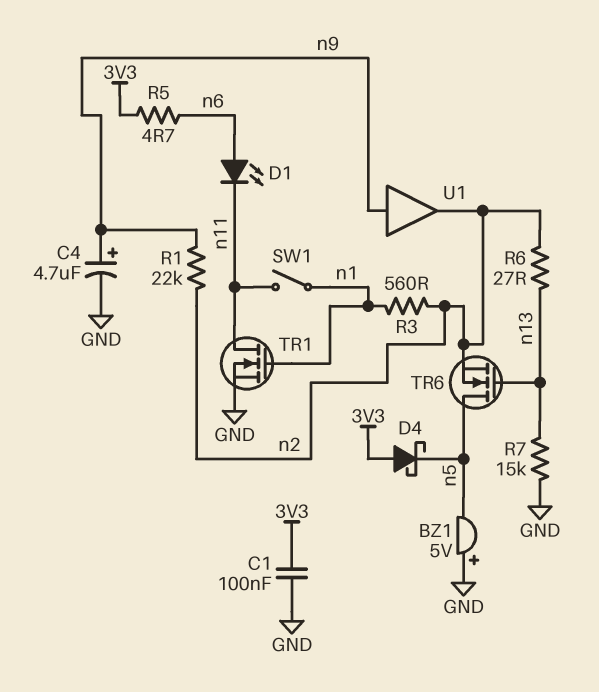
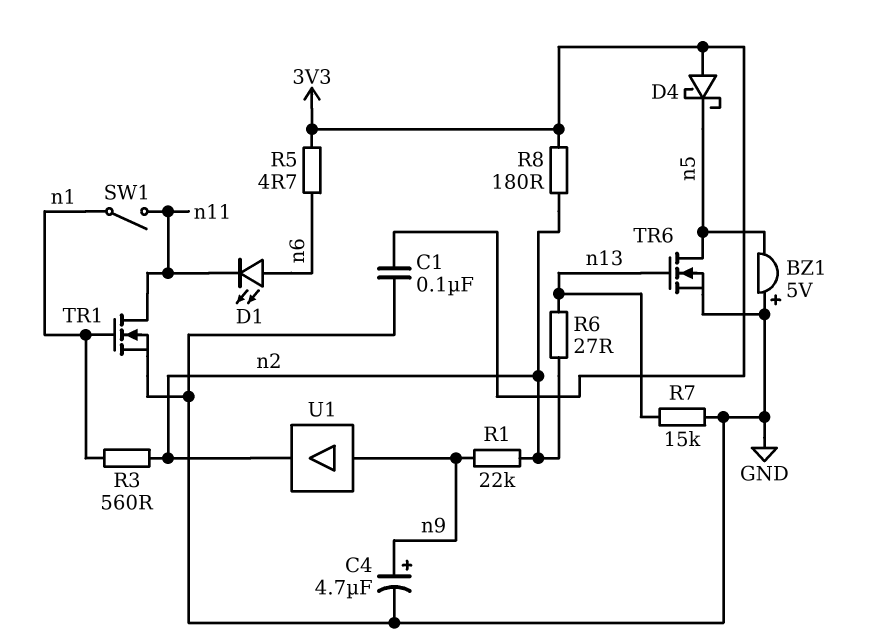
R8: none -> 180 (3V3, n2)
TR6: NMOS (G n13, D n5, S n2) -> NMOS (G n13, D n5, S GND)

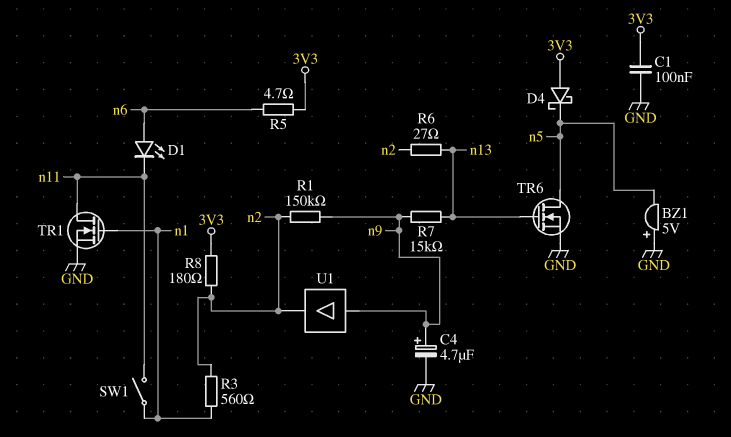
R1: 22k (n2, n9) -> 150k (n2, n9)
R7: 15k (GND, n13) -> 15k (n9, n13)

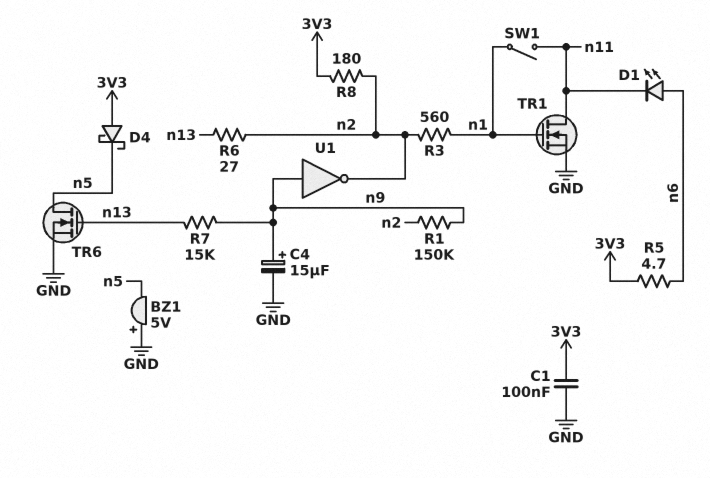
C4: 4.7uF (plus n9, minus GND) -> 15uF (plus n9, minus GND)
U1: buffer (in n9, out n2) -> NOT (in n9, out n2)

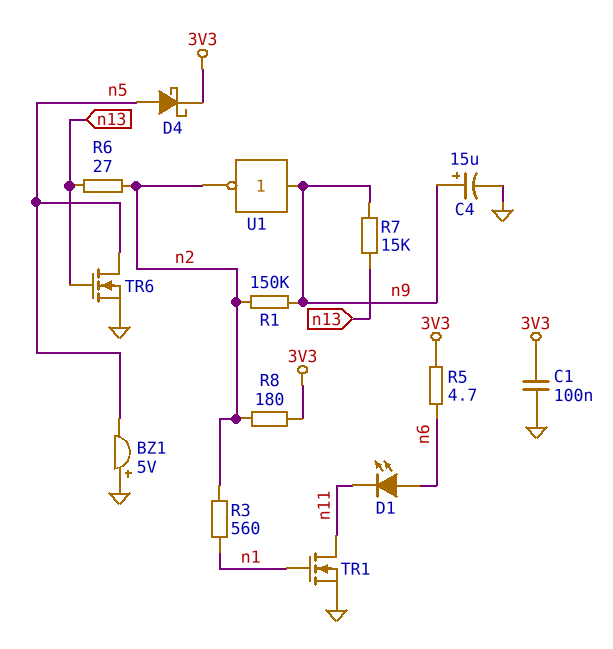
D4: schottky (A 3V3, K n5) -> schottky (A n5, K 3V3)
SW1: switch (n1, n11) -> none

